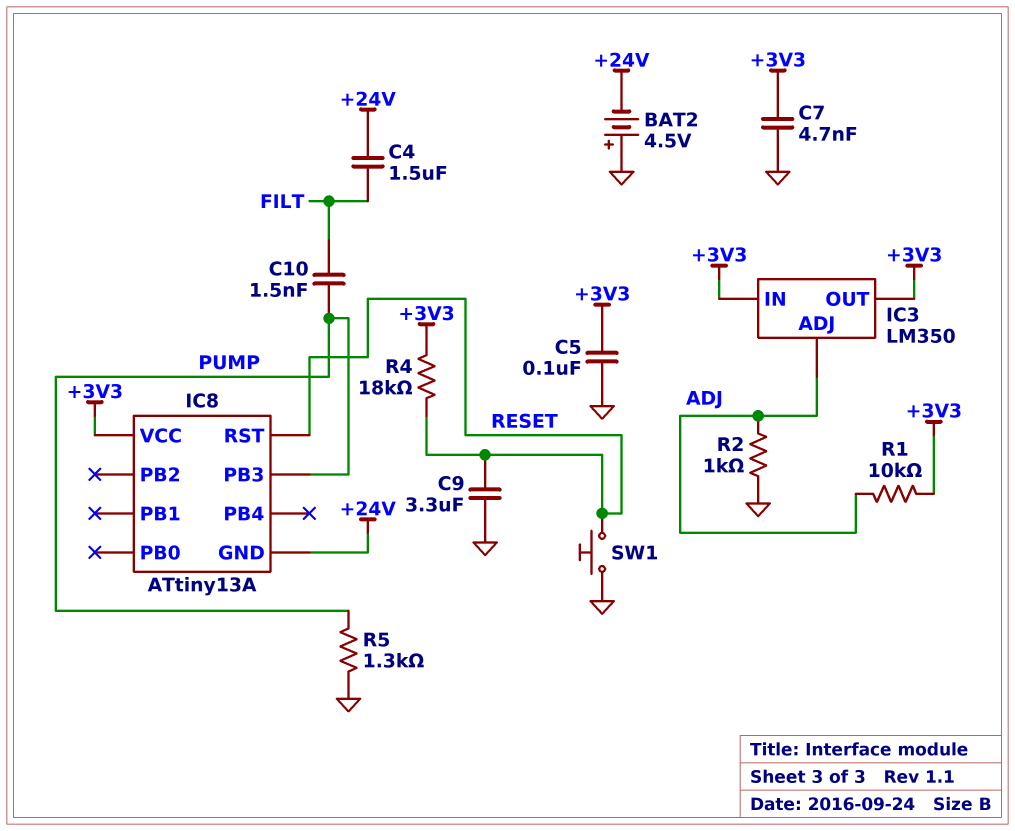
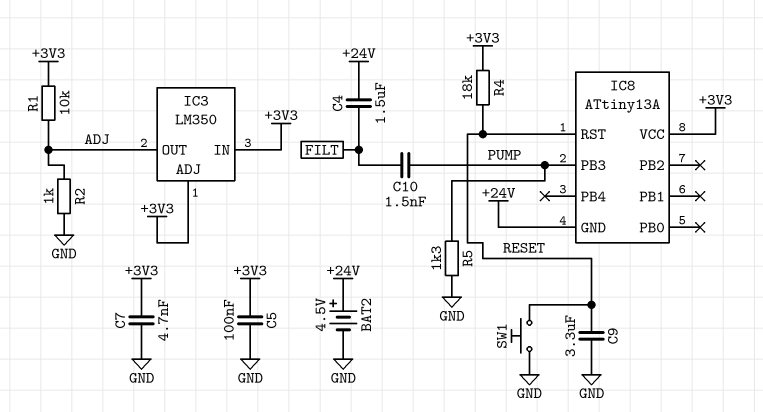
BAT2: 4.5V (plus GND, minus +24V) -> 4.5V (plus +24V, minus GND)
IC3 pin ADJ: ADJ -> +3V3
IC3 pin OUT: +3V3 -> ADJ

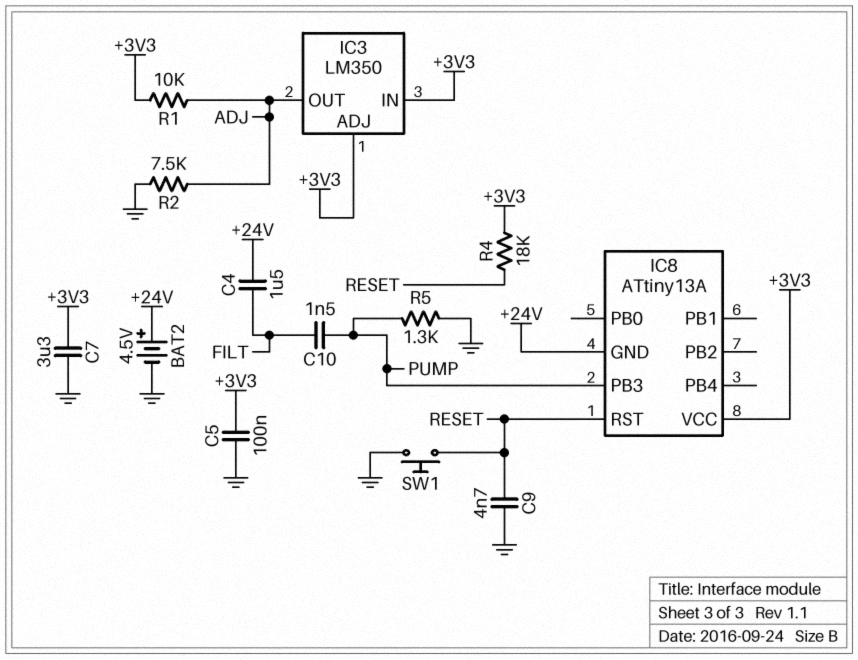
C7: 4.7nF (+3V3, GND) -> 3.3uF (+3V3, GND)
C9: 3.3uF (GND, RESET) -> 4.7nF (GND, RESET)
R2: 1k (ADJ, GND) -> 7.5k (ADJ, GND)

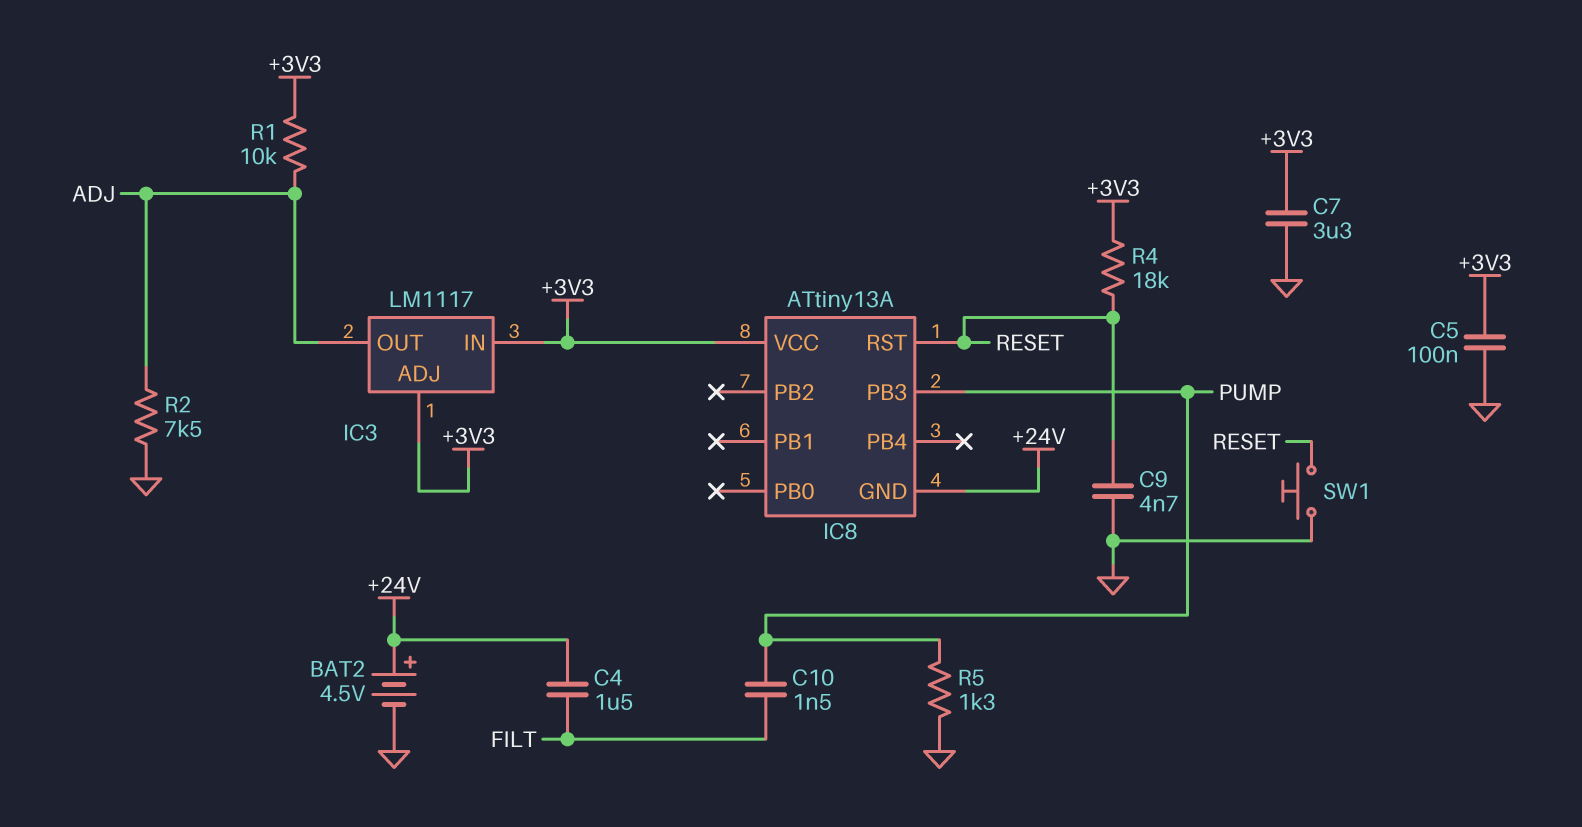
IC3: LM350 -> LM1117

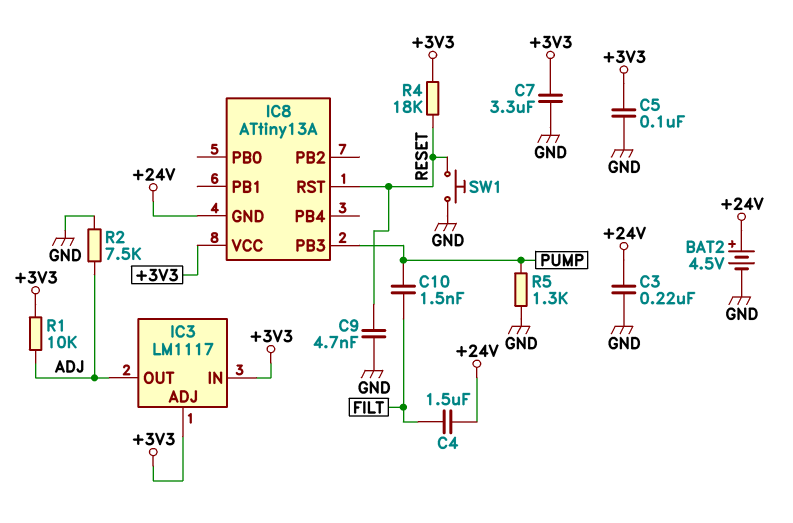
C3: none -> 220nF (+24V, GND)

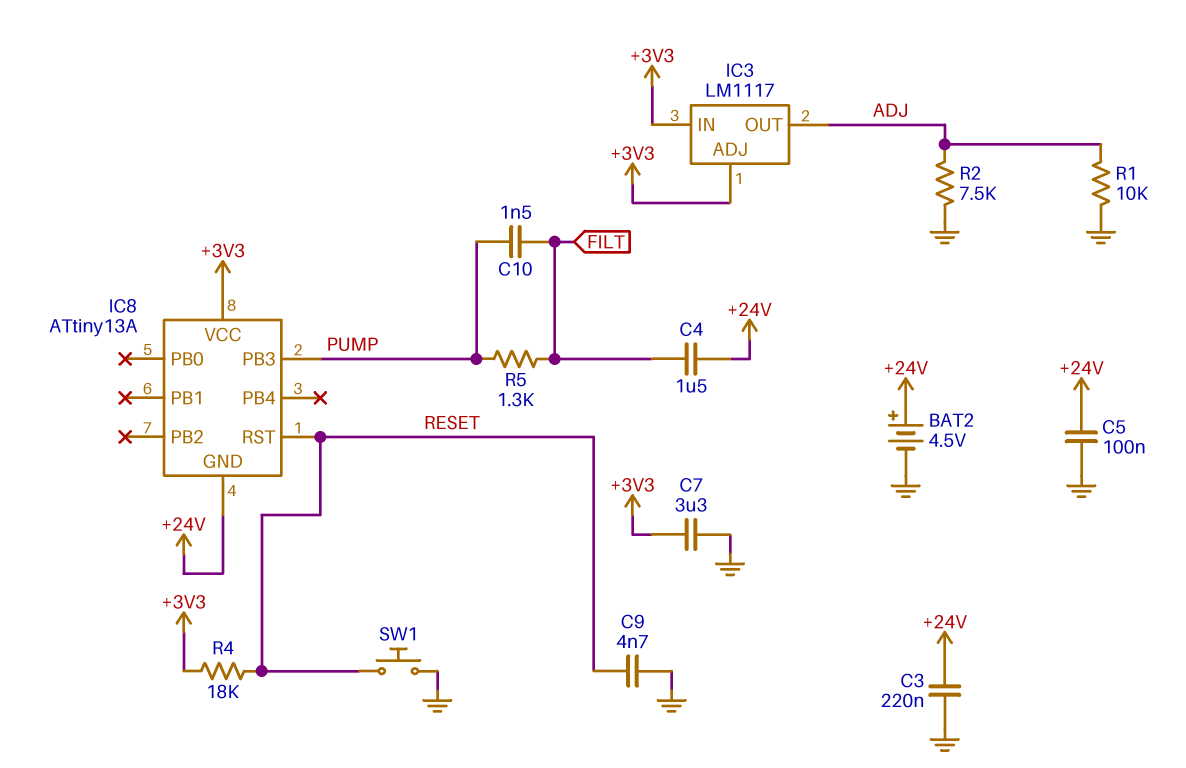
C5: 100nF (+3V3, GND) -> 100nF (+24V, GND)
R1: 10k (+3V3, ADJ) -> 10k (ADJ, GND)
R5: 1.3k (GND, PUMP) -> 1.3k (FILT, PUMP)

